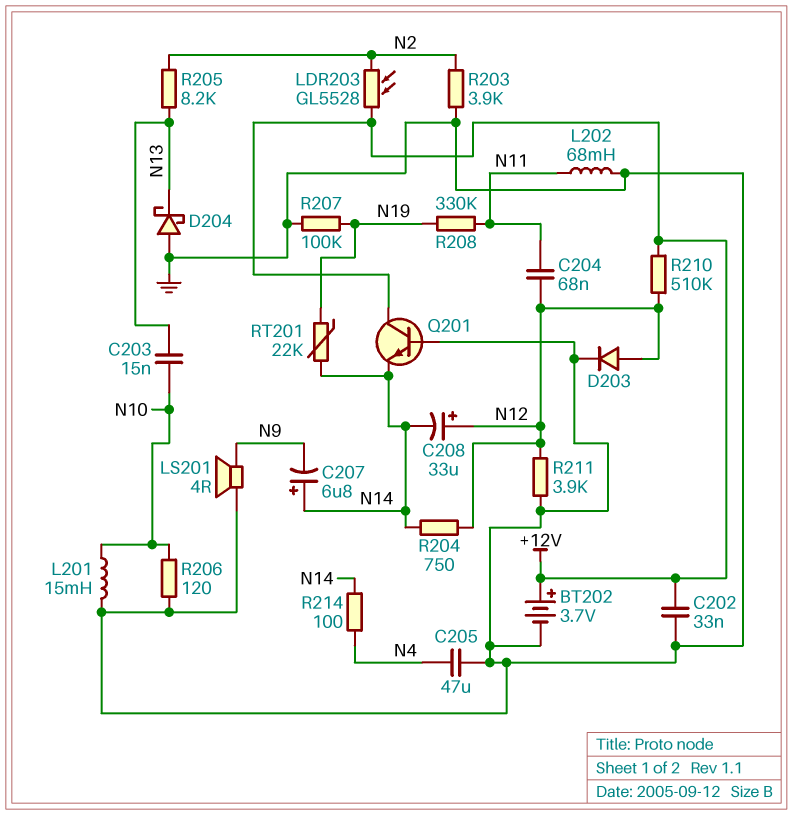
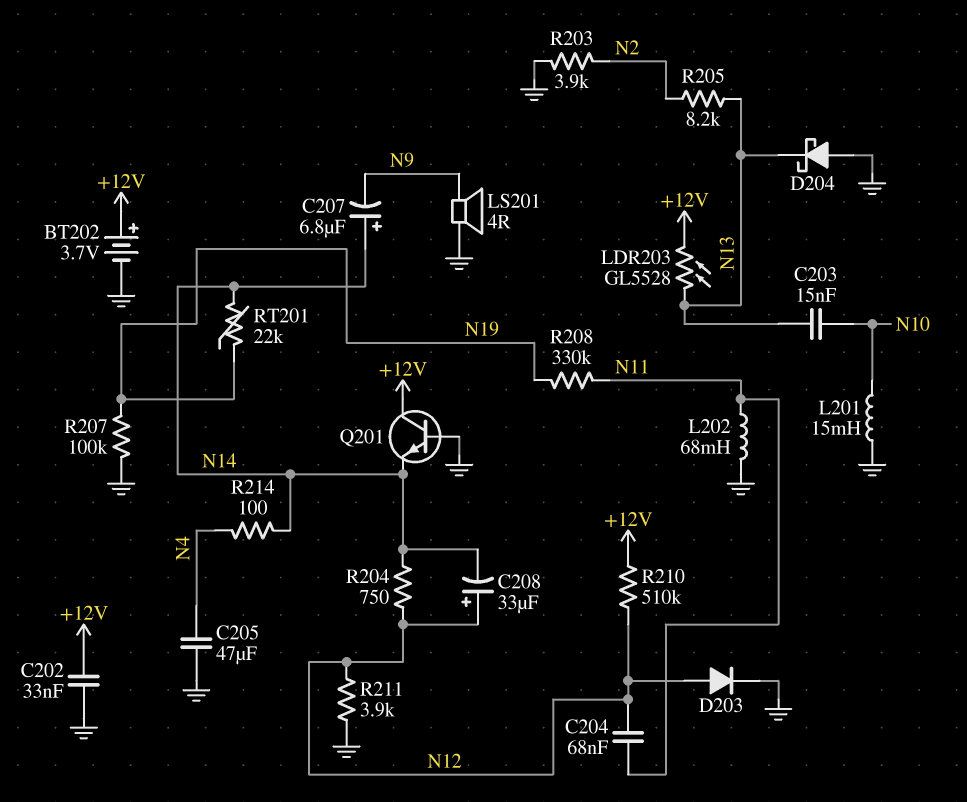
LDR203: GL5528 (+12V, N2) -> GL5528 (+12V, N13)
R206: 120 (GND, N10) -> none

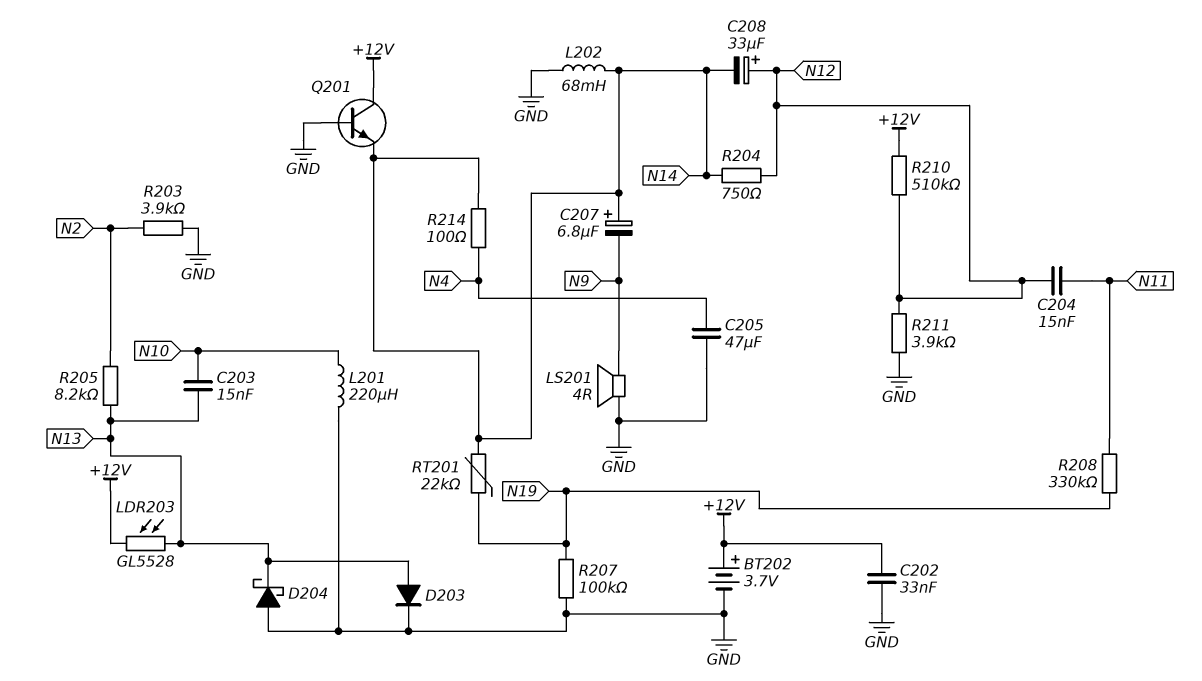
C204: 68nF (N11, N12) -> 15nF (N11, N12)
D203: diode (A N12, K GND) -> diode (A N13, K GND)
L201: 15mH (GND, N10) -> 220uH (GND, N10)
L202: 68mH (GND, N11) -> 68mH (GND, N14)

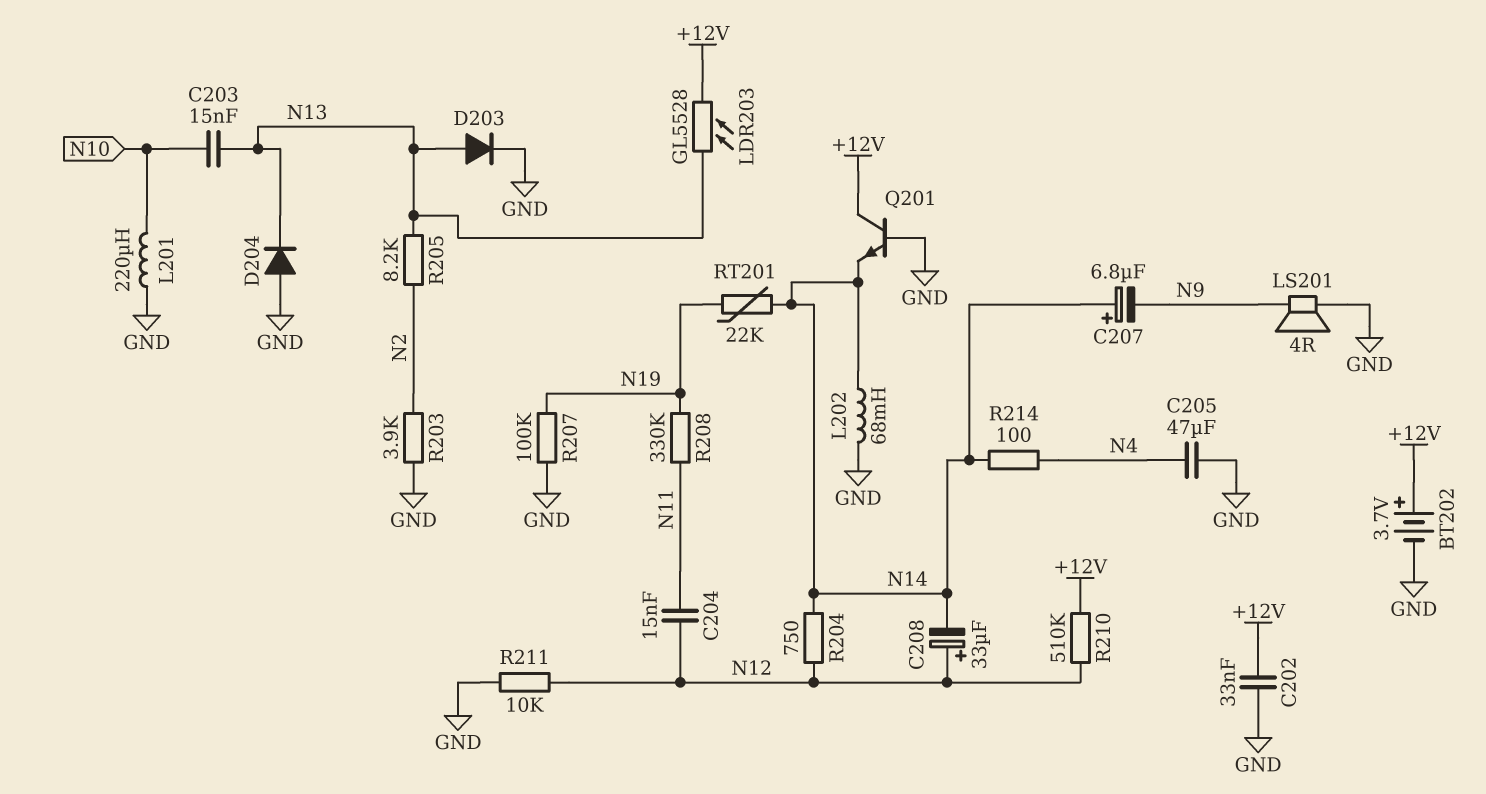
D204: schottky (A GND, K N13) -> diode (A GND, K N13)
R211: 3.9k (GND, N12) -> 10k (GND, N12)

